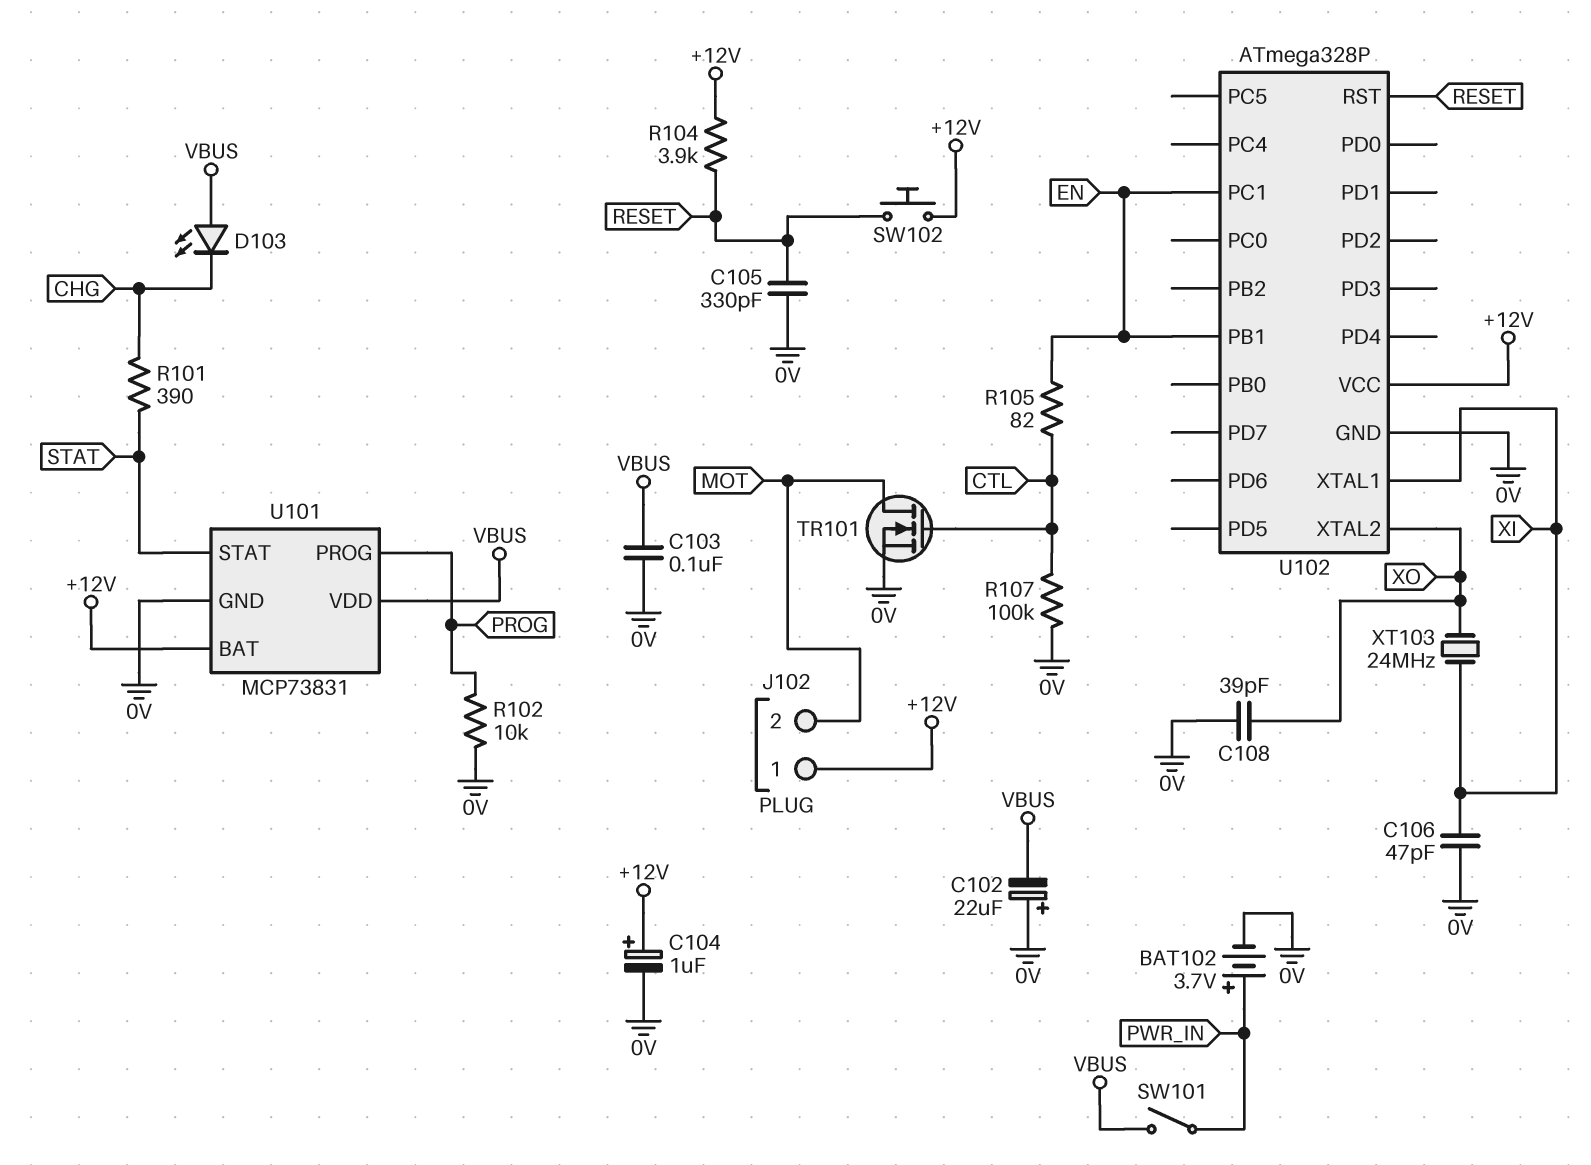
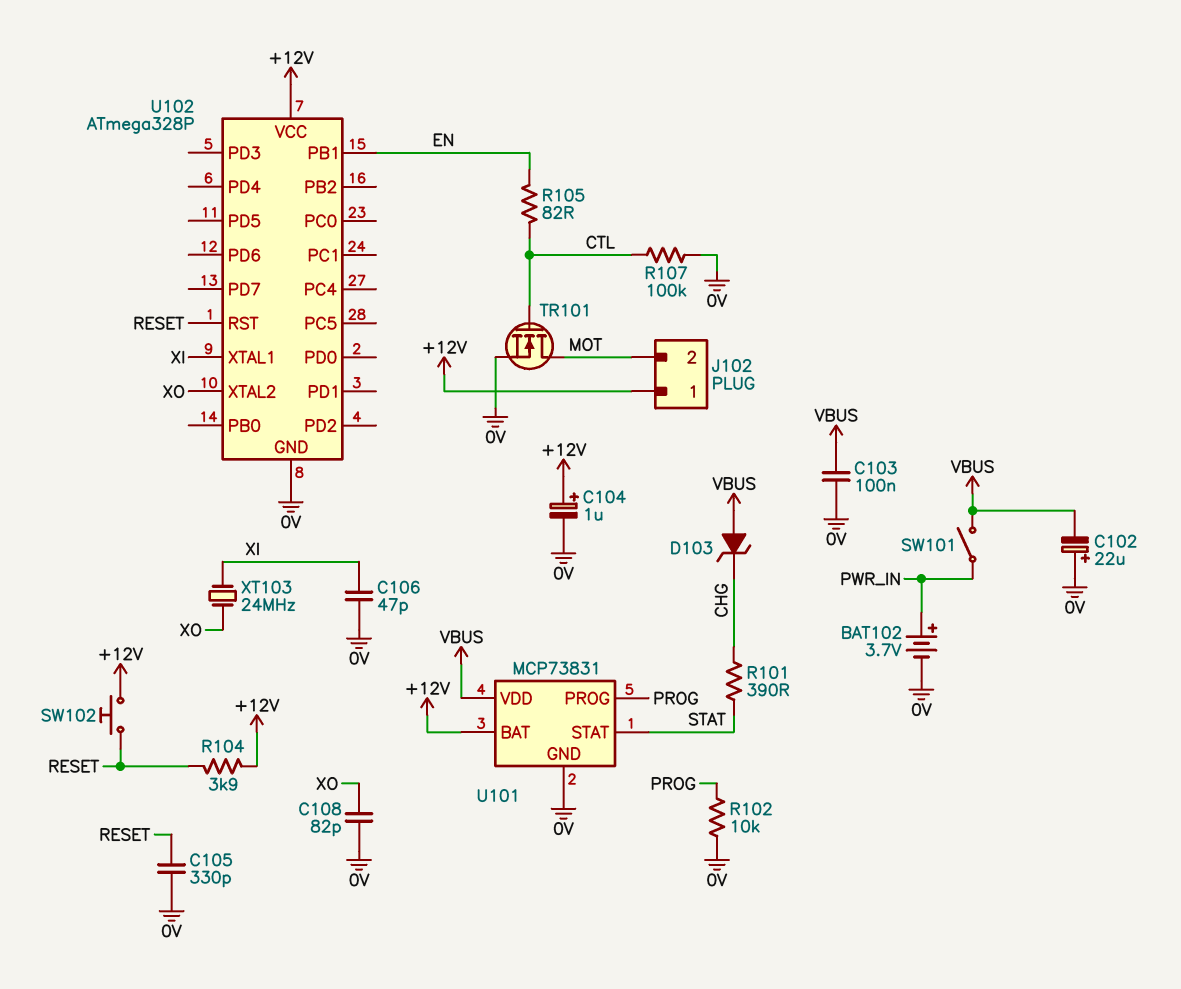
C108: 39pF (0V, XO) -> 82pF (0V, XO)
D103: LED (A VBUS, K CHG) -> zener (A VBUS, K CHG)
U102 pin PC1: EN -> none

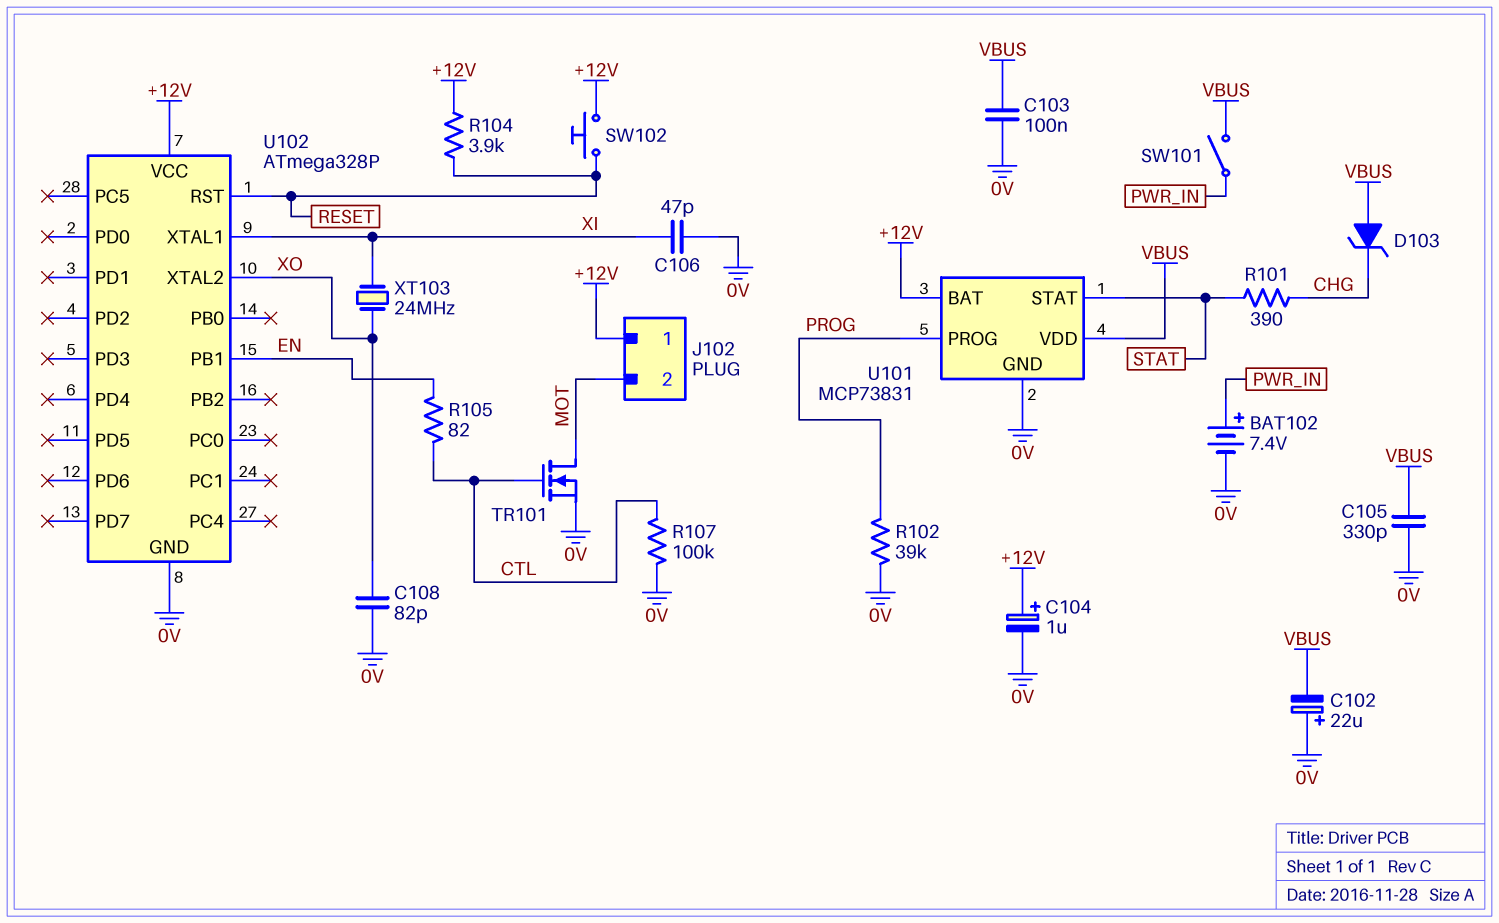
BAT102: 3.7V (plus PWR_IN, minus 0V) -> 7.4V (plus PWR_IN, minus 0V)
C105: 330pF (0V, RESET) -> 330pF (0V, VBUS)
R102: 10k (0V, PROG) -> 39k (0V, PROG)

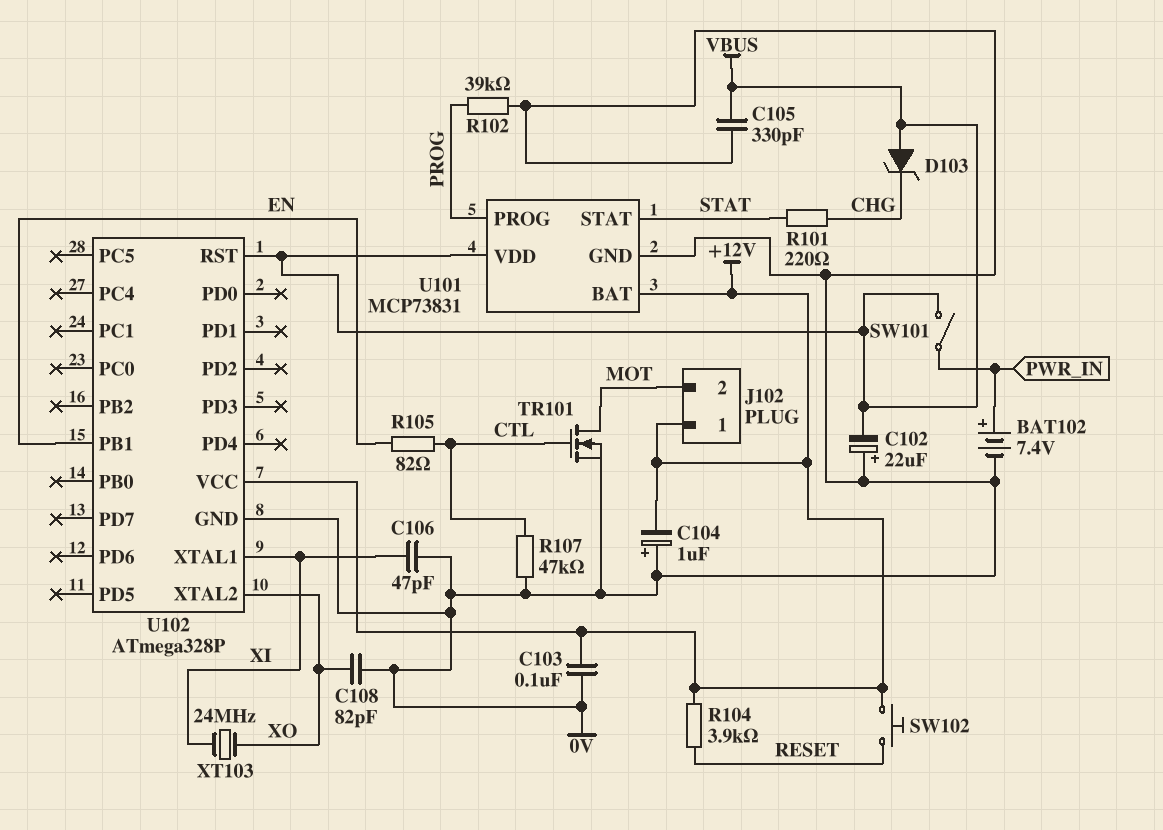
C103: 100nF (0V, VBUS) -> 100nF (+12V, 0V)
C104: 1uF (plus +12V, minus 0V) -> 1uF (plus 0V, minus +12V)
R101: 390 (CHG, STAT) -> 220 (CHG, STAT)
R107: 100k (0V, CTL) -> 47k (0V, CTL)
U102 pin RST: RESET -> VBUS

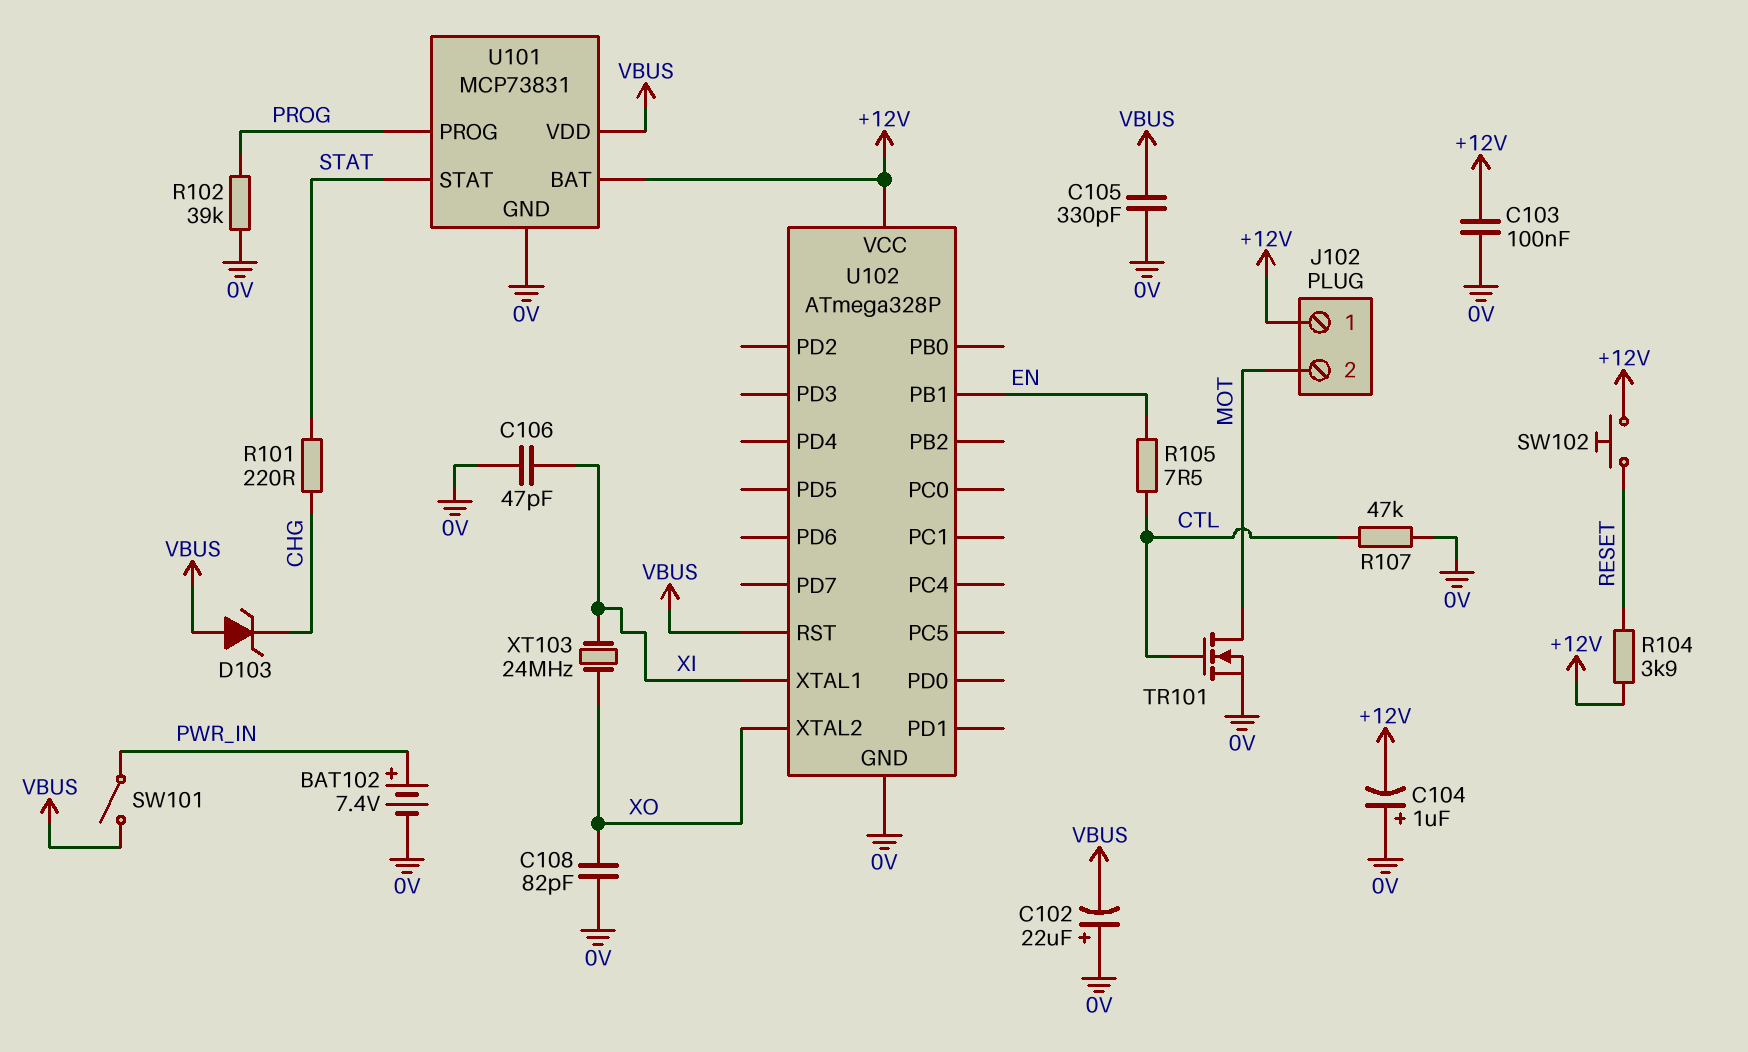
R105: 82 (CTL, EN) -> 7.5 (CTL, EN)

